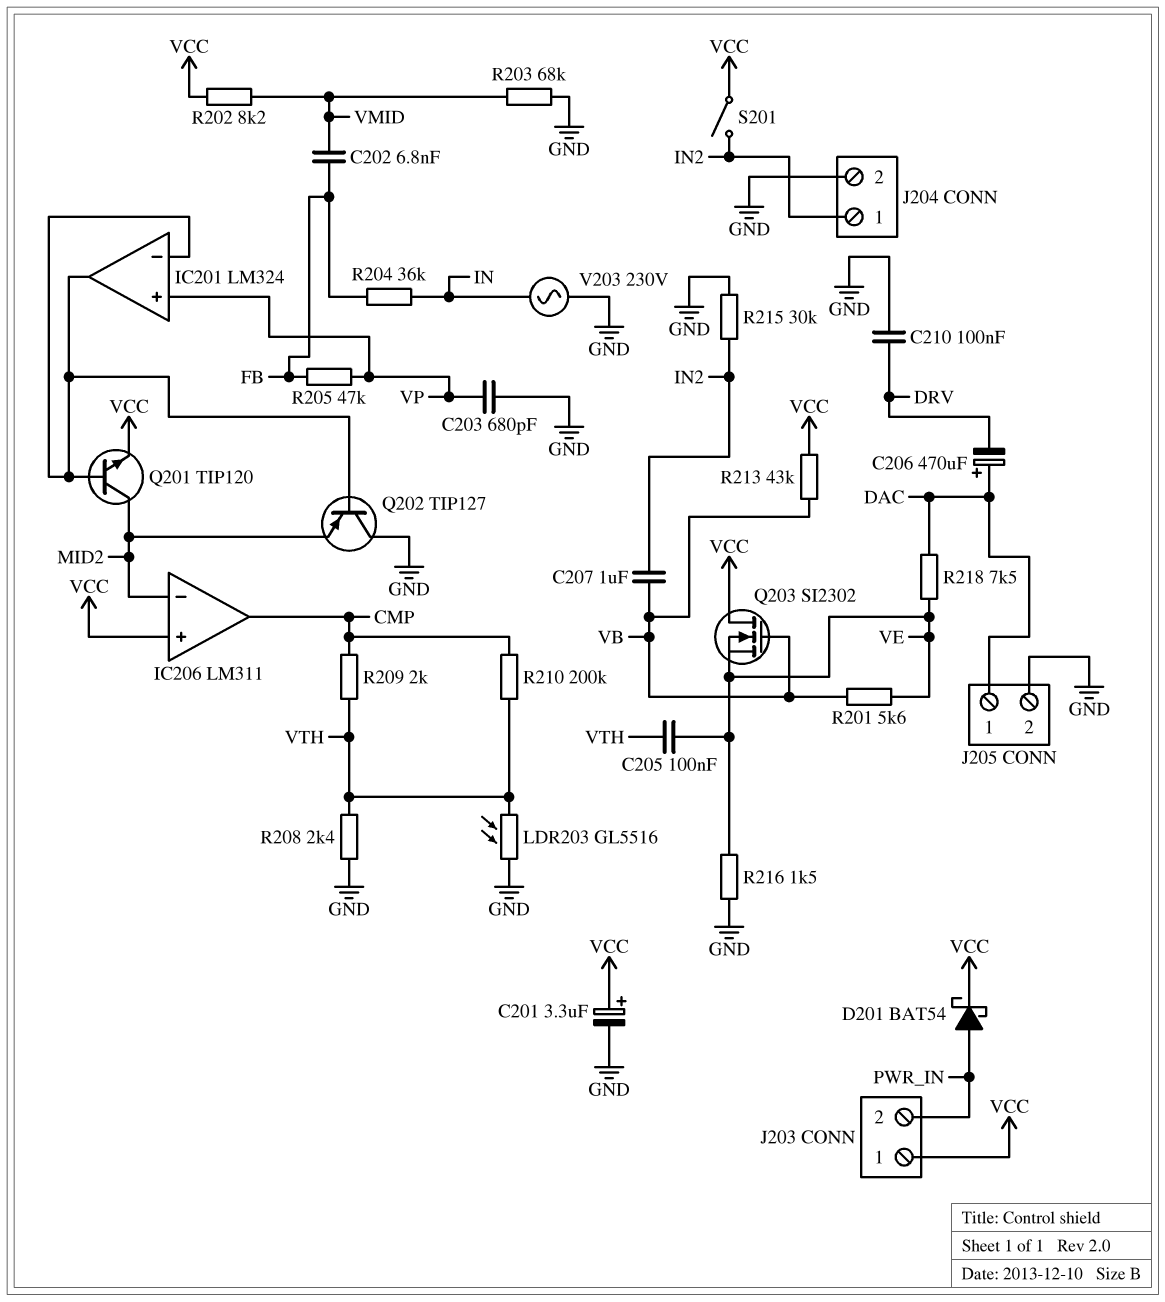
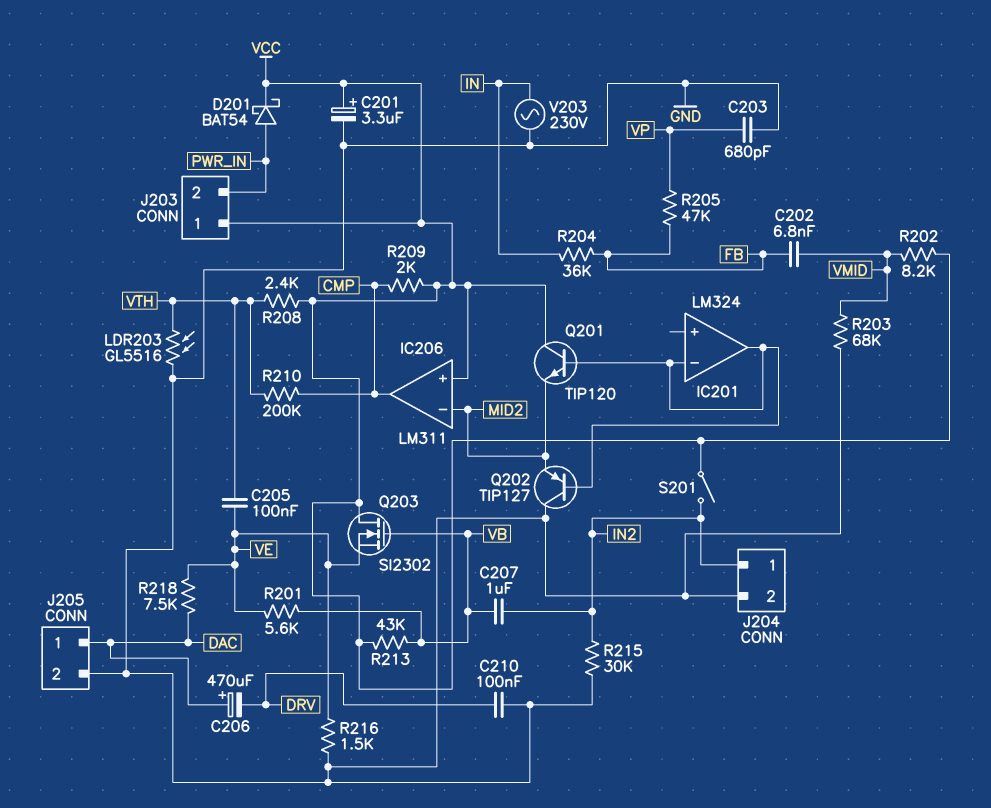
IC201 pin in+: VP -> none
Q201: NPN TIP120 (B IC201/in-, C MID2, E VCC) -> NPN TIP120 (B IC201/in-, C VCC, E MID2)
R208: 2.4k (GND, VTH) -> 2.4k (VCC, VTH)
R209: 2k (CMP, VTH) -> 2k (CMP, VCC)

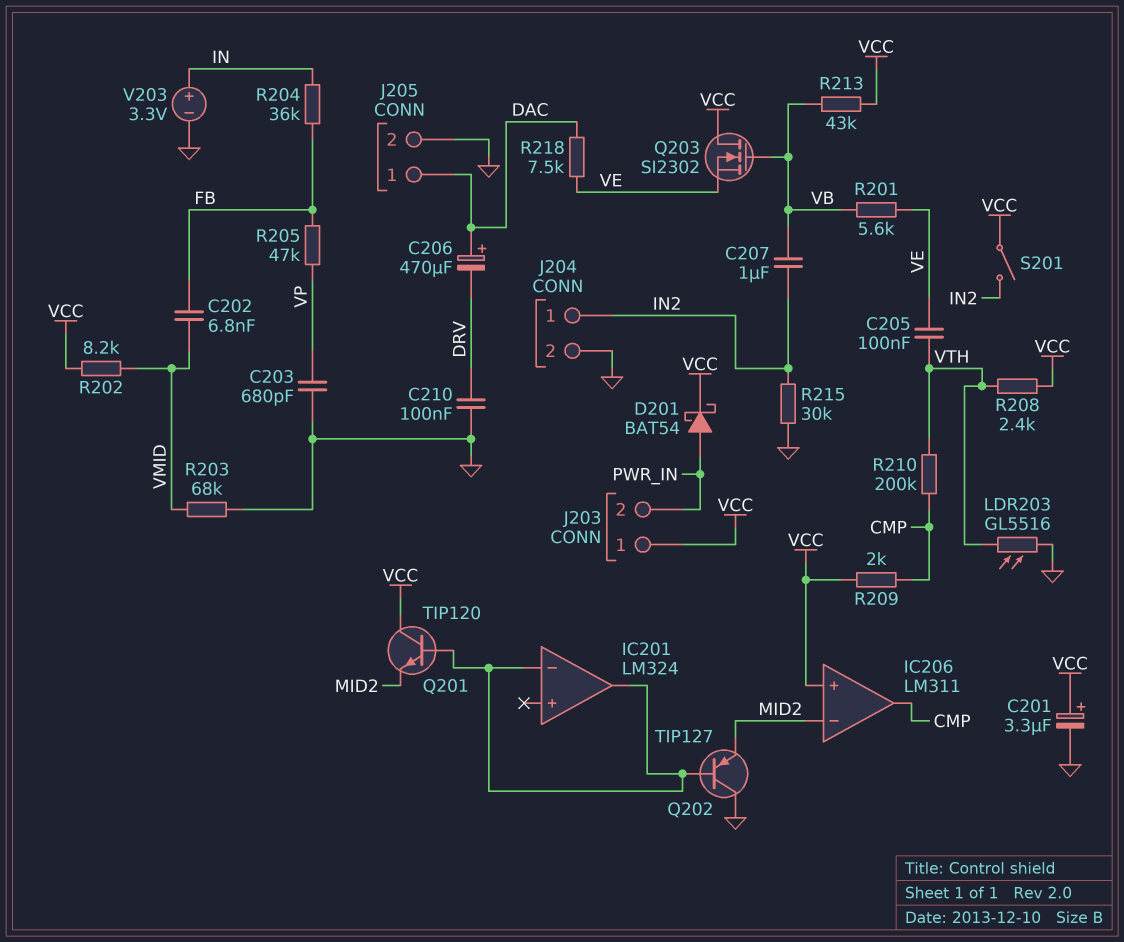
R216: 1.5k (GND, VE) -> none
V203: AC 230V (GND, IN) -> 3.3V (plus IN, minus GND)

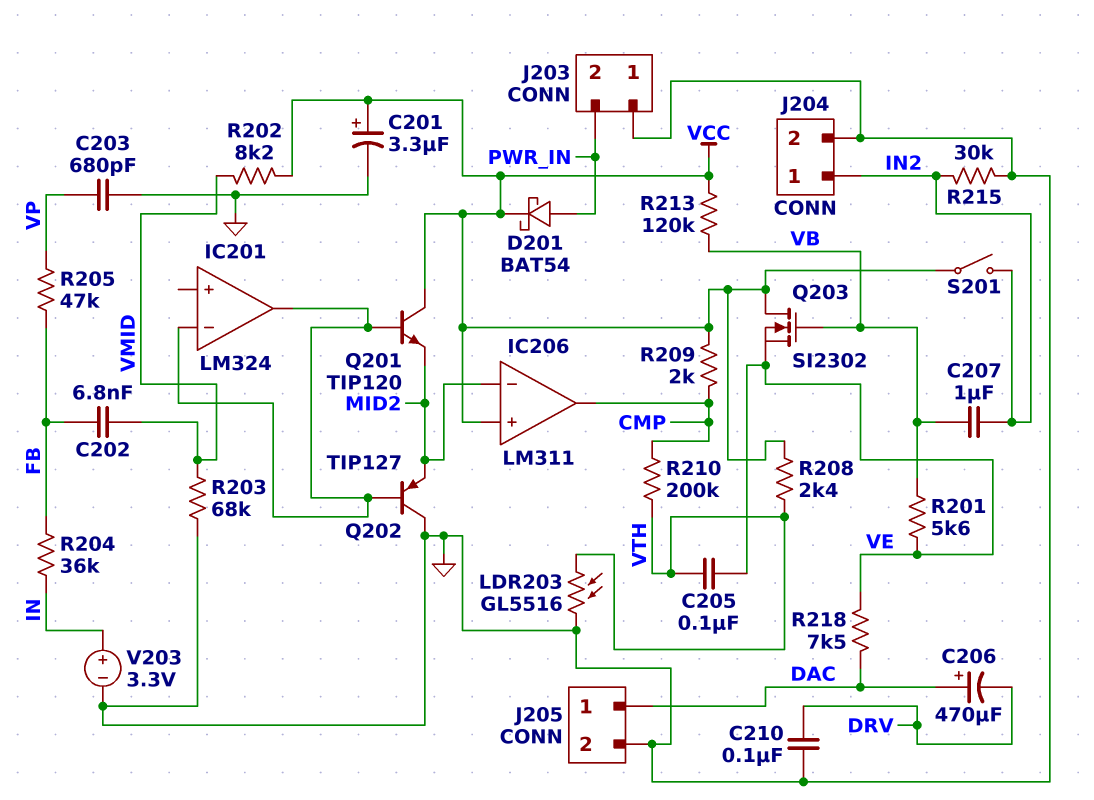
J203 pin 1: VCC -> GND
R213: 43k (VB, VCC) -> 120k (VB, VCC)

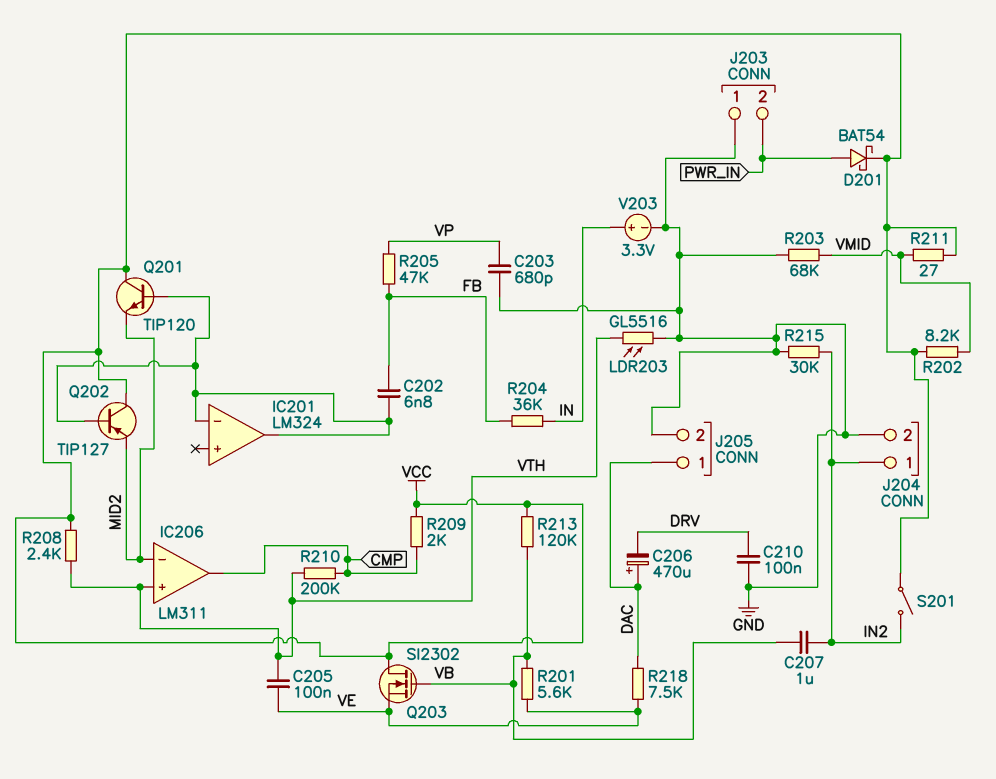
C201: 3.3uF (plus VCC, minus GND) -> none
C202: 6.8nF (FB, VMID) -> 6.8nF (FB, IC201/in-)
IC206 pin in+: VCC -> VTH
Q202: PNP TIP127 (B IC201/in-, C GND, E MID2) -> PNP TIP127 (B IC201/in-, C VCC, E MID2)
R211: none -> 27 (VCC, VMID)

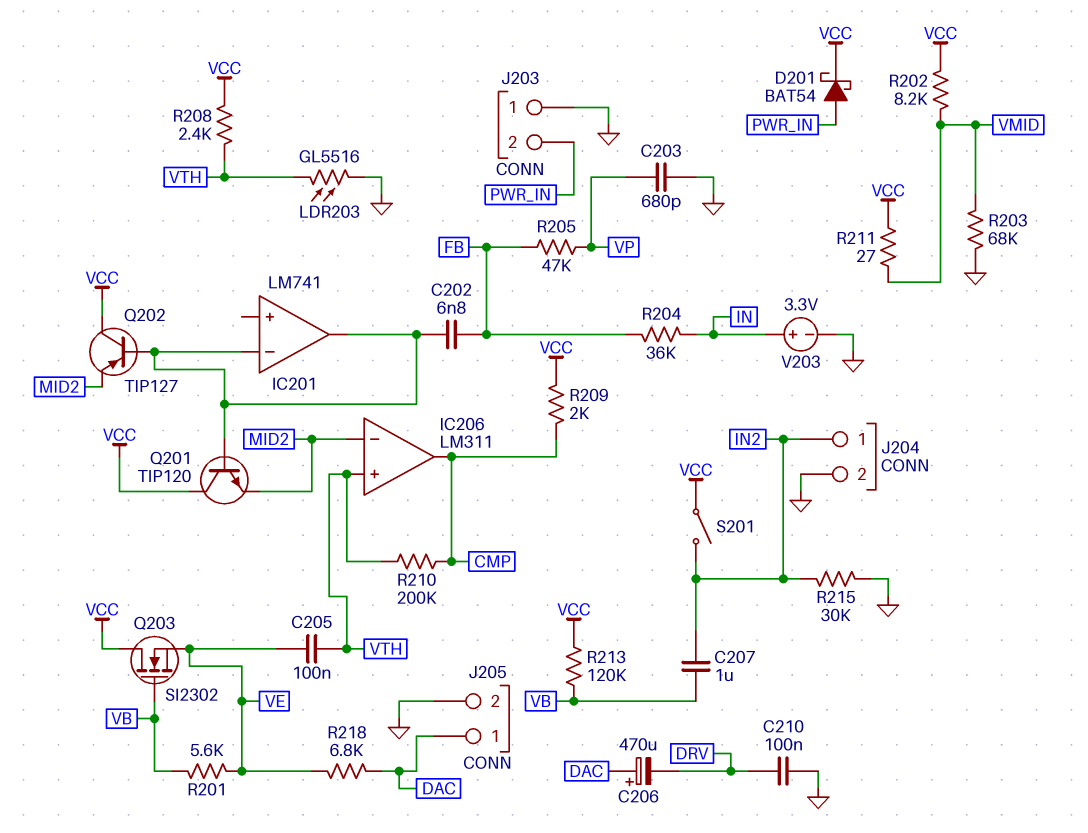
IC201: LM324 -> LM741
R218: 7.5k (DAC, VE) -> 6.8k (DAC, VE)

